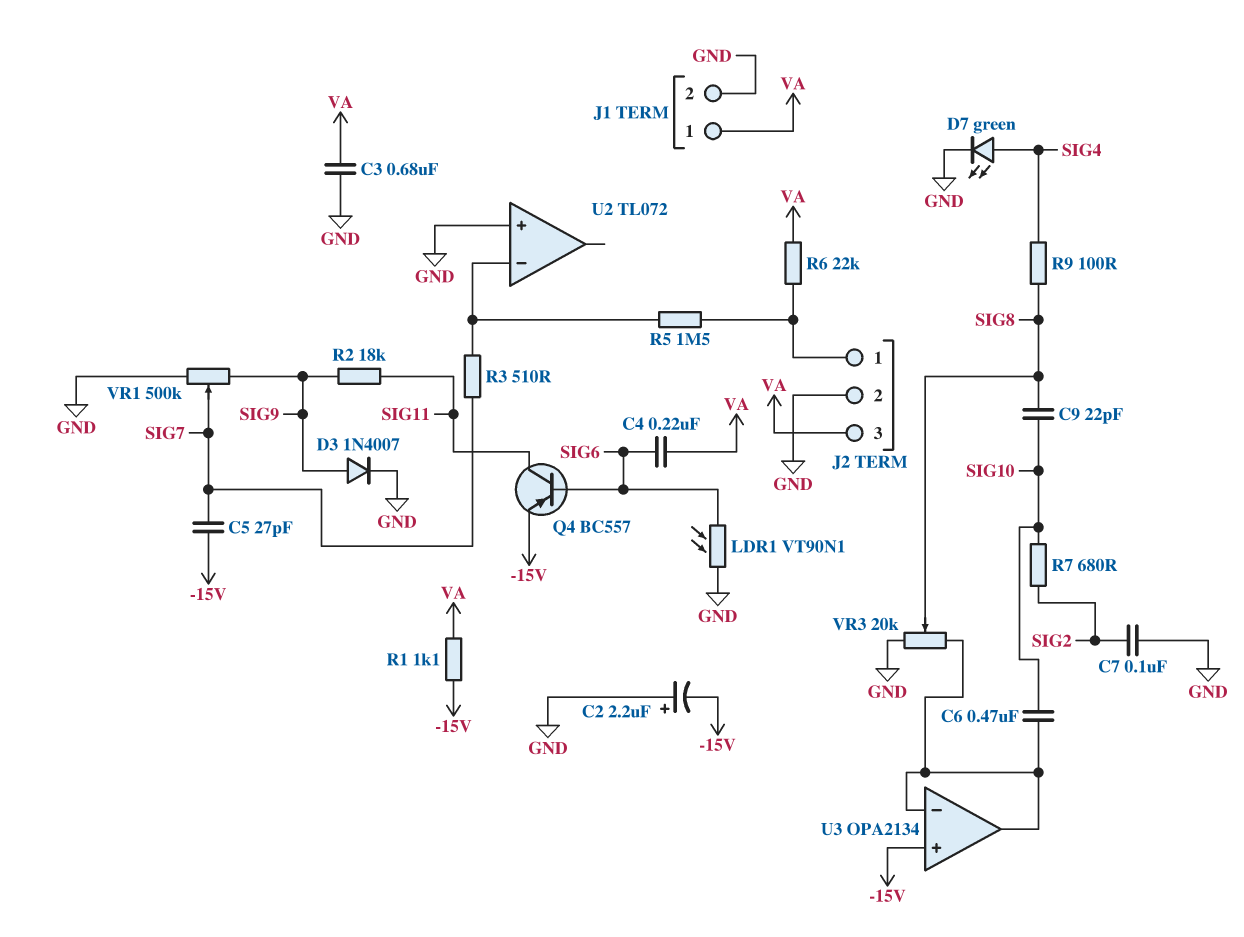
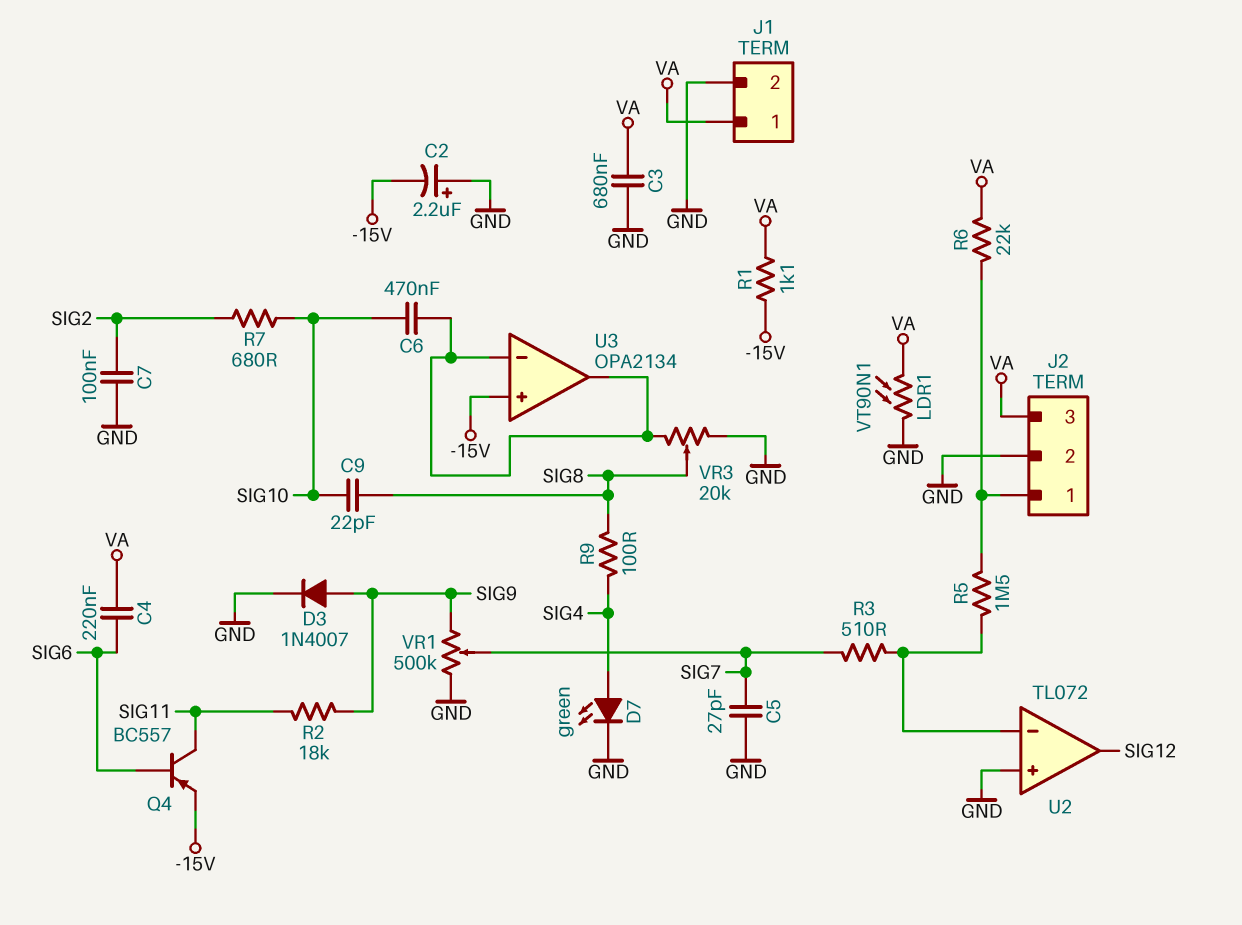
C5: 27pF (-15V, SIG7) -> 27pF (GND, SIG7)
LDR1: VT90N1 (GND, SIG6) -> VT90N1 (GND, VA)
U2 pin out: none -> SIG12

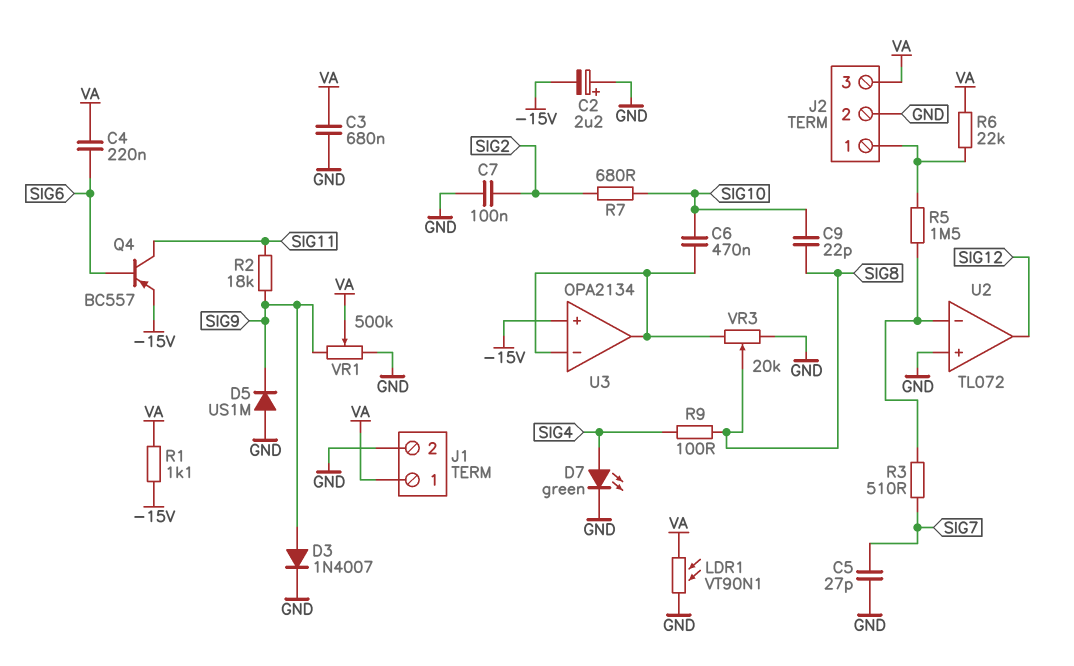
D5: none -> diode US1M (A GND, K SIG9)
VR1: 500k (GND, SIG9, wiper SIG7) -> 500k (GND, SIG9, wiper VA)

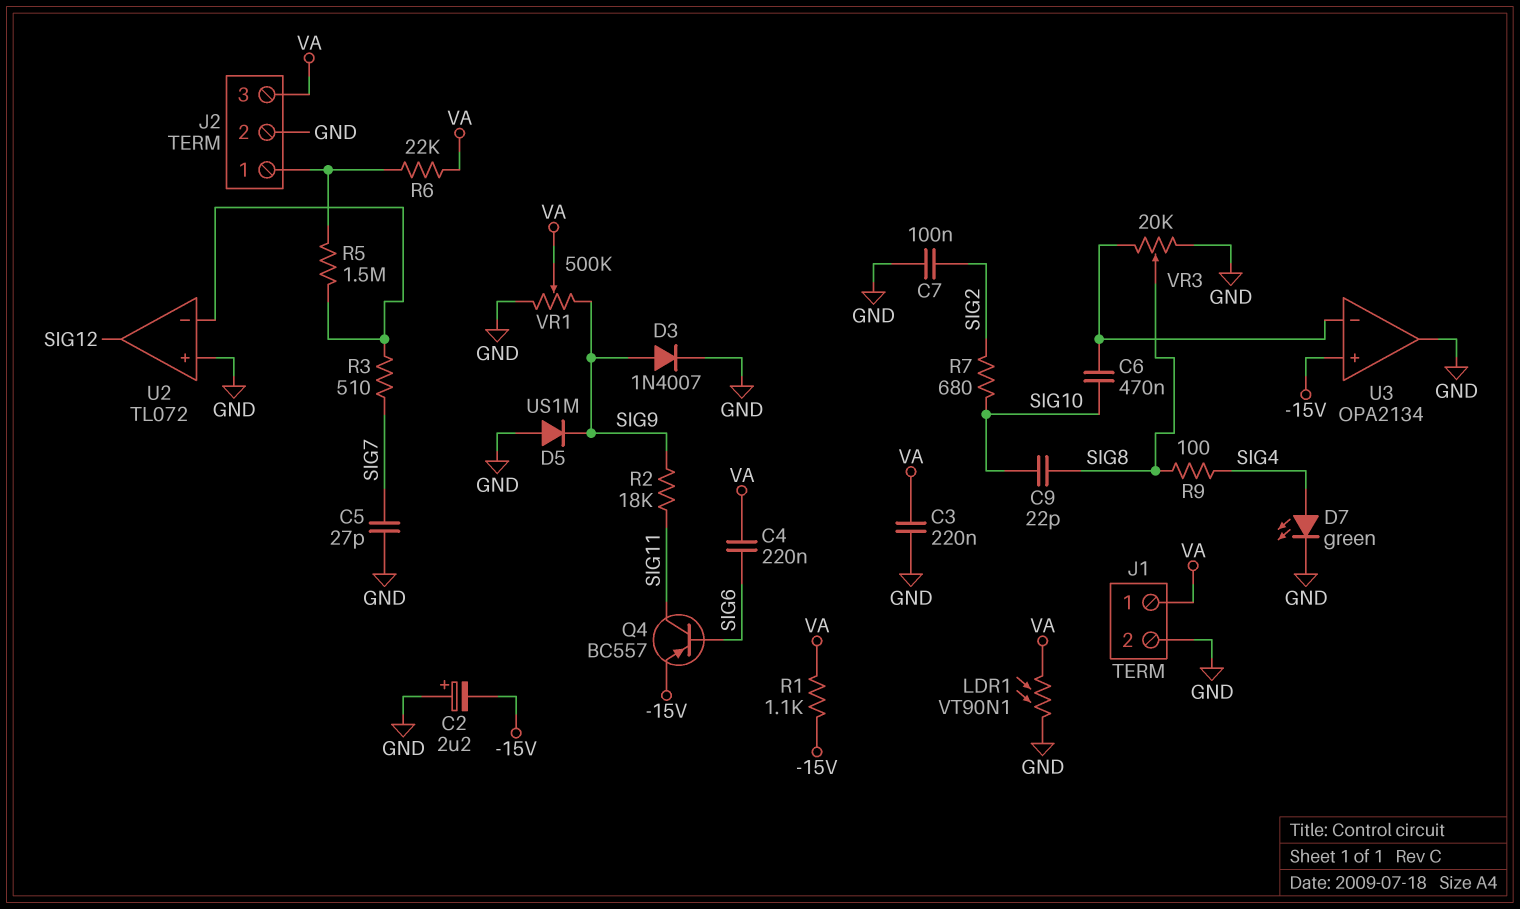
C3: 680nF (GND, VA) -> 220nF (GND, VA)
U3 pin out: U3/in- -> GND

